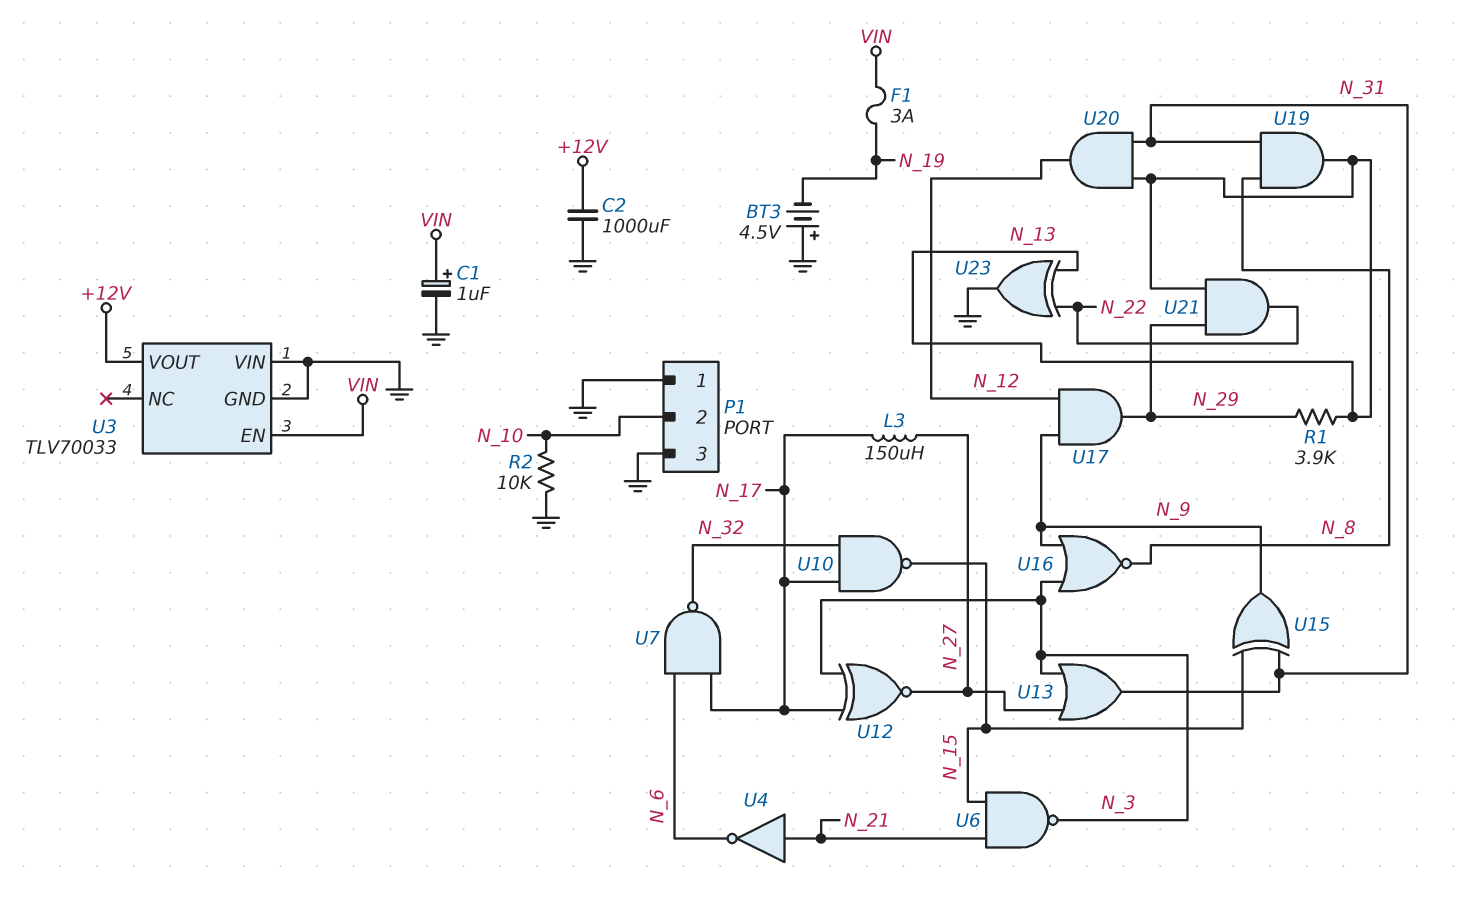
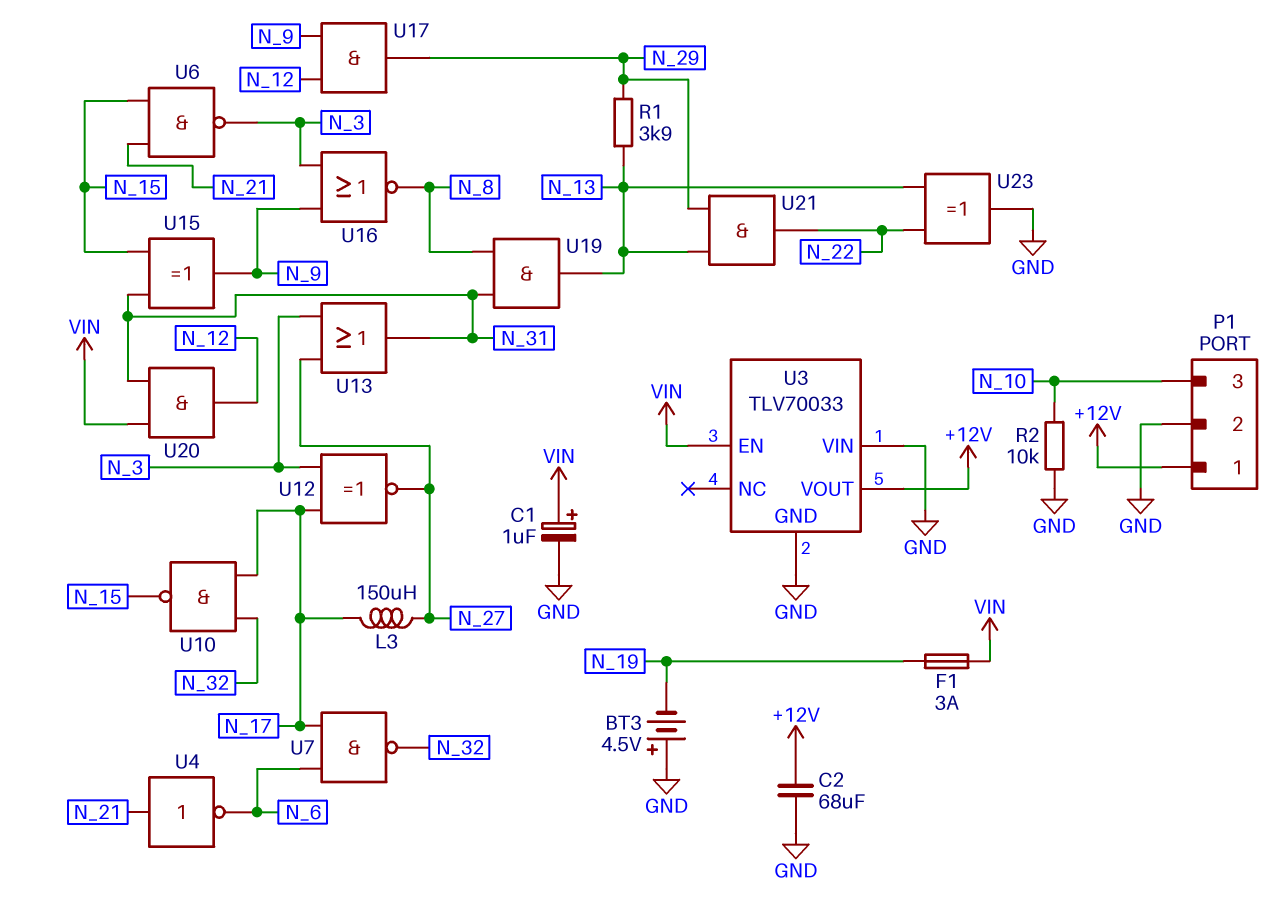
C2: 1000uF (+12V, GND) -> 68uF (+12V, GND)
P1 pin 1: GND -> +12V
P1 pin 2: N_10 -> GND
P1 pin 3: GND -> N_10
U20: AND (in N_13, in N_31, out N_12) -> AND (in N_31, in VIN, out N_12)

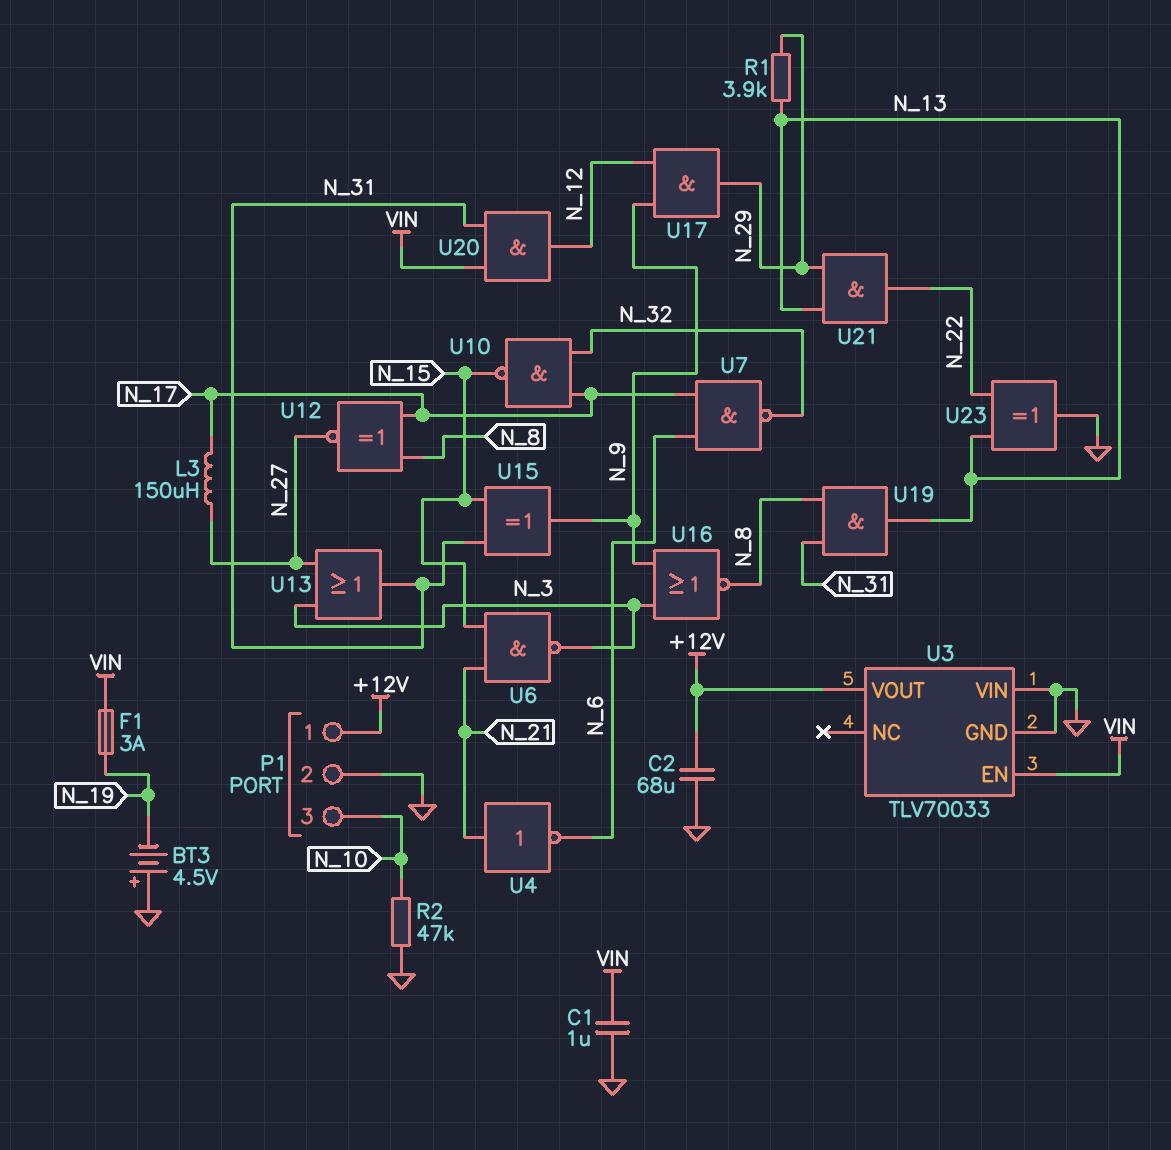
C1: 1uF (plus VIN, minus GND) -> 1uF (GND, VIN)
R2: 10k (GND, N_10) -> 47k (GND, N_10)
U12: XNOR (in N_3, in N_17, out N_27) -> XNOR (in N_8, in N_17, out N_27)

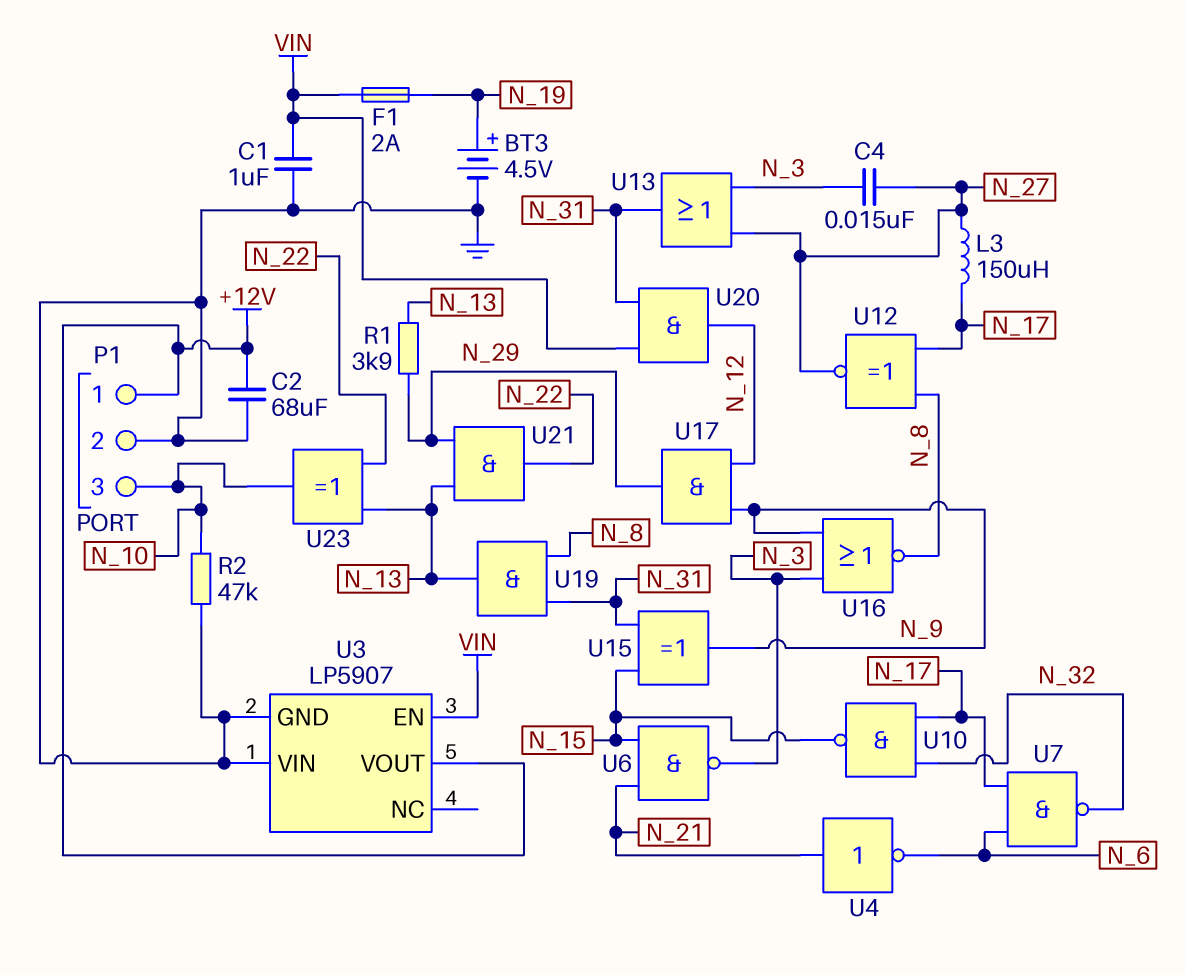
BT3: 4.5V (plus GND, minus N_19) -> 4.5V (plus N_19, minus GND)
C4: none -> 15nF (N_3, N_27)
F1: 3A (N_19, VIN) -> 2A (N_19, VIN)
U3: TLV70033 -> LP5907
U23: XOR (in N_13, in N_22, out GND) -> XOR (in N_13, in N_22, out N_10)

